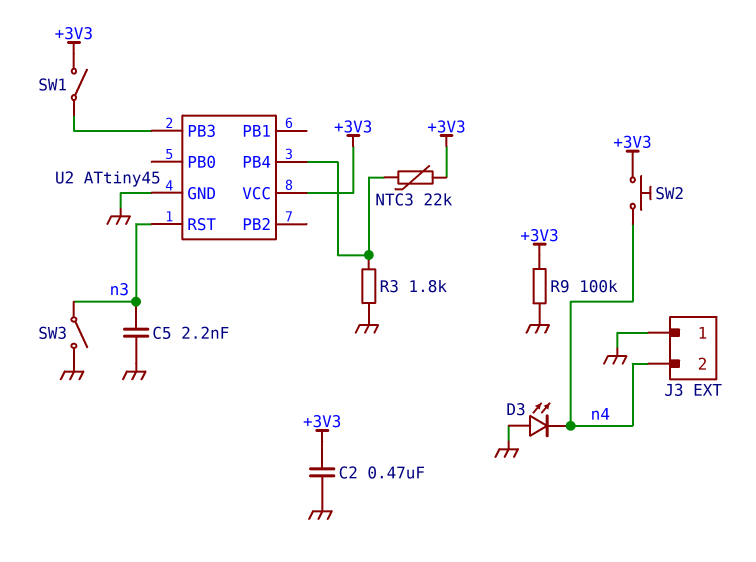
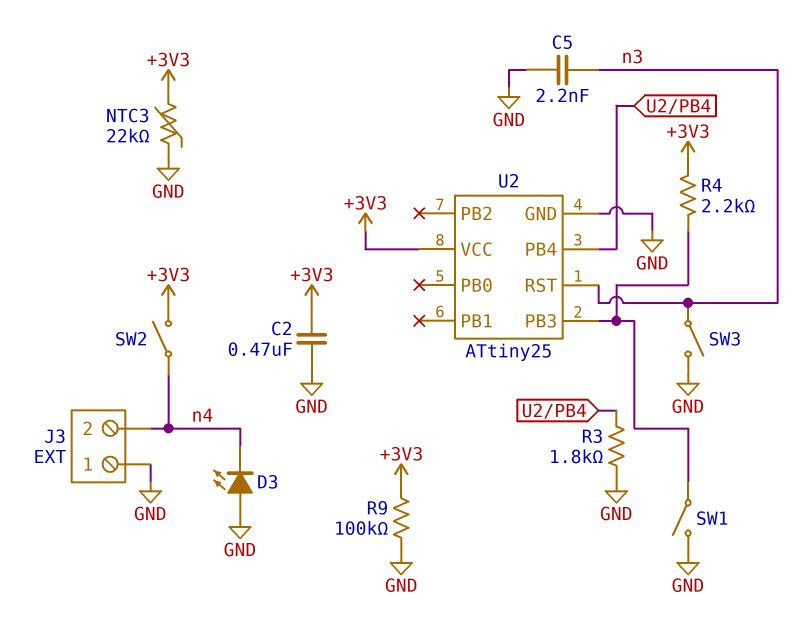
NTC3: 22k (+3V3, U2/PB4) -> 22k (+3V3, GND)
R4: none -> 2.2k (+3V3, U2/PB3)
SW1: switch (+3V3, U2/PB3) -> switch (GND, U2/PB3)
SW2: button (+3V3, n4) -> switch (+3V3, n4)
U2: ATtiny45 -> ATtiny25

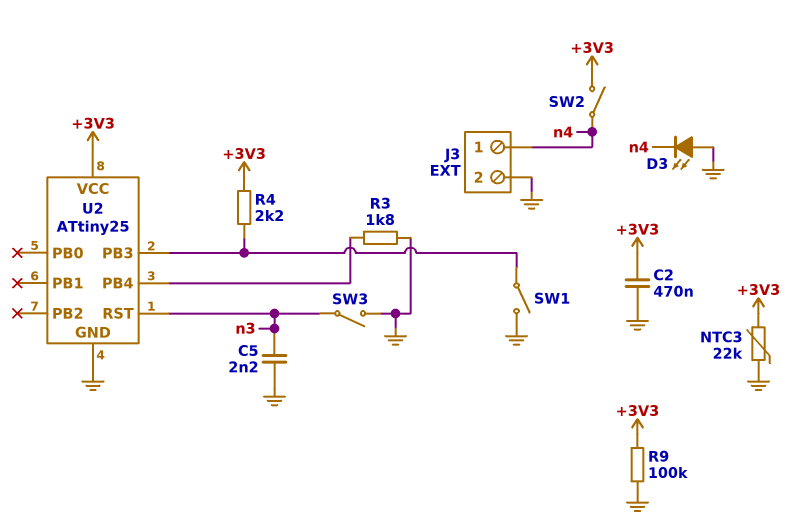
J3 pin 1: GND -> n4
J3 pin 2: n4 -> GND

